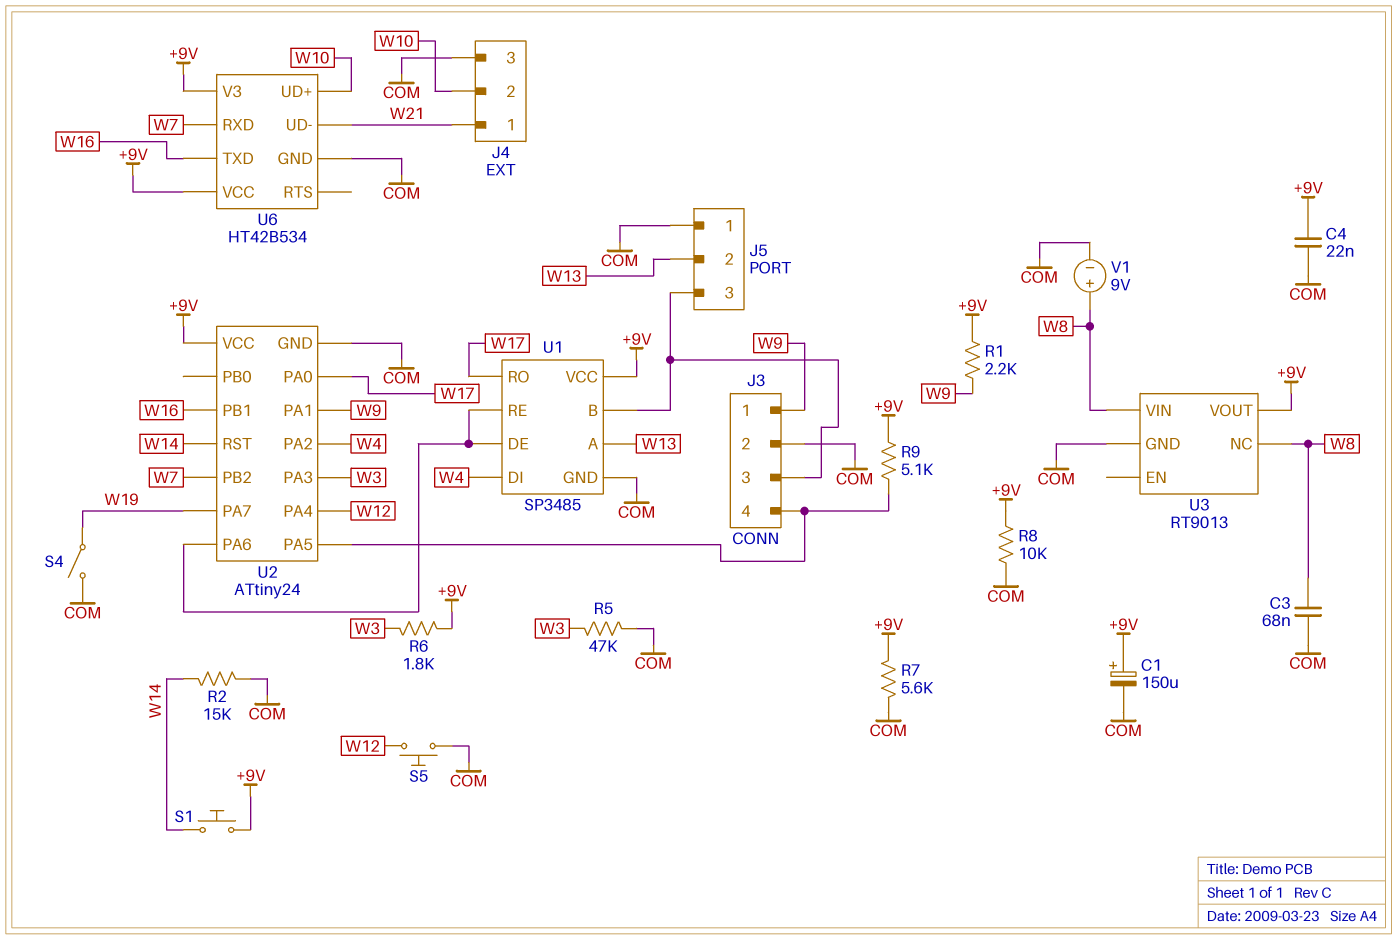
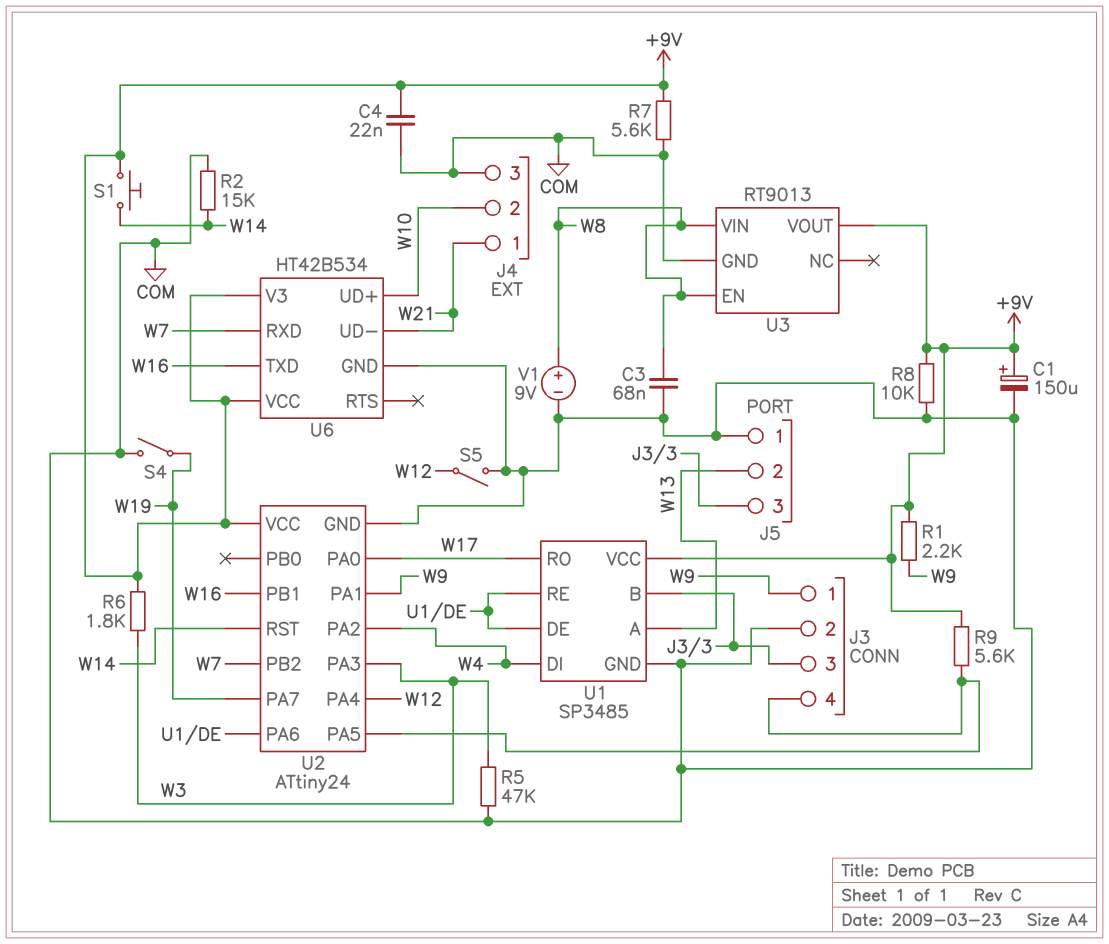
R9: 5.1k (+9V, J3/4) -> 5.6k (+9V, J3/4)
S5: button (COM, W12) -> switch (COM, W12)
U3 pin EN: none -> W8
U3 pin NC: W8 -> none

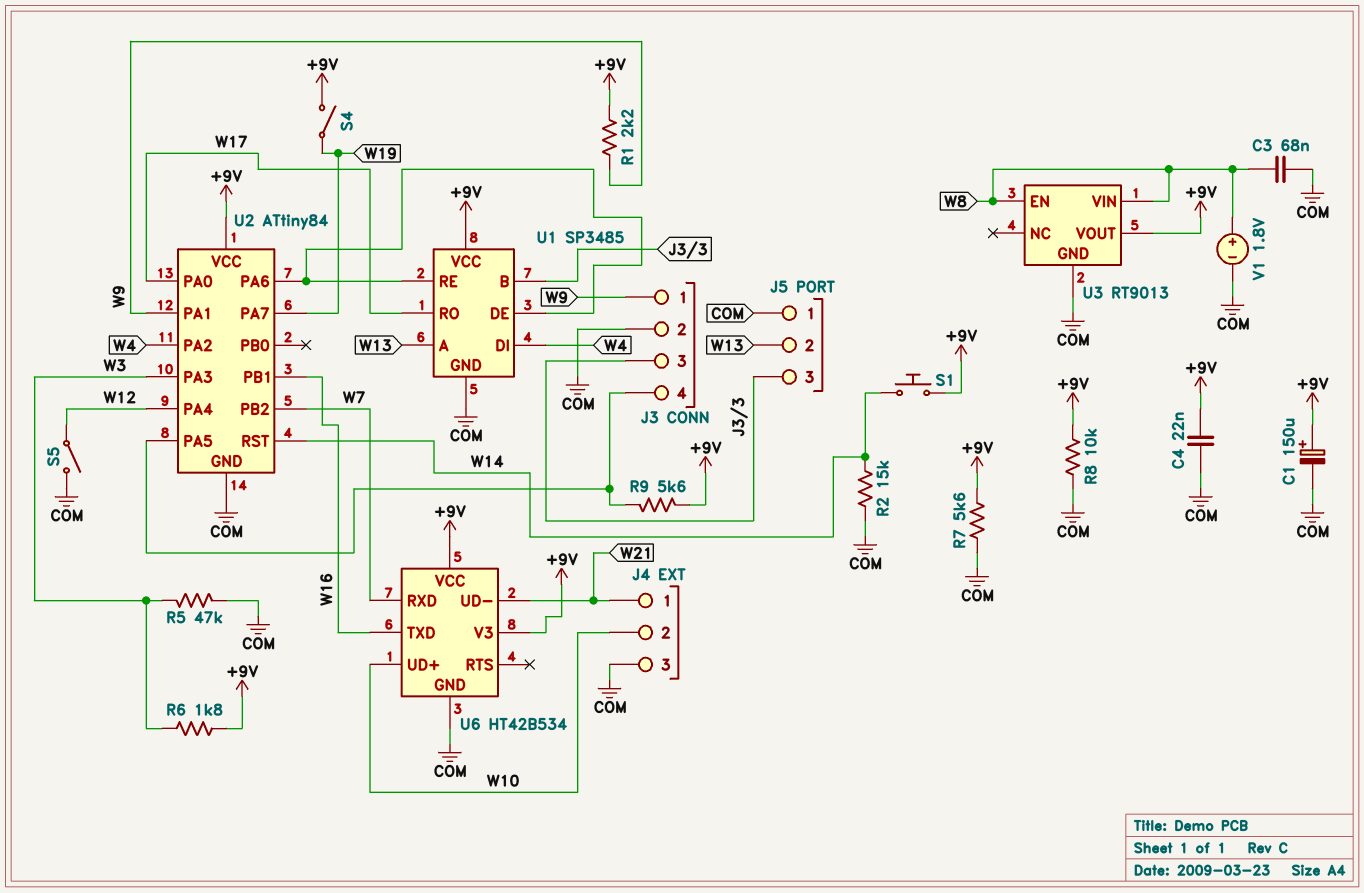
S4: switch (COM, W19) -> switch (+9V, W19)
U2: ATtiny24 -> ATtiny84
V1: 9V (plus W8, minus COM) -> 1.8V (plus W8, minus COM)

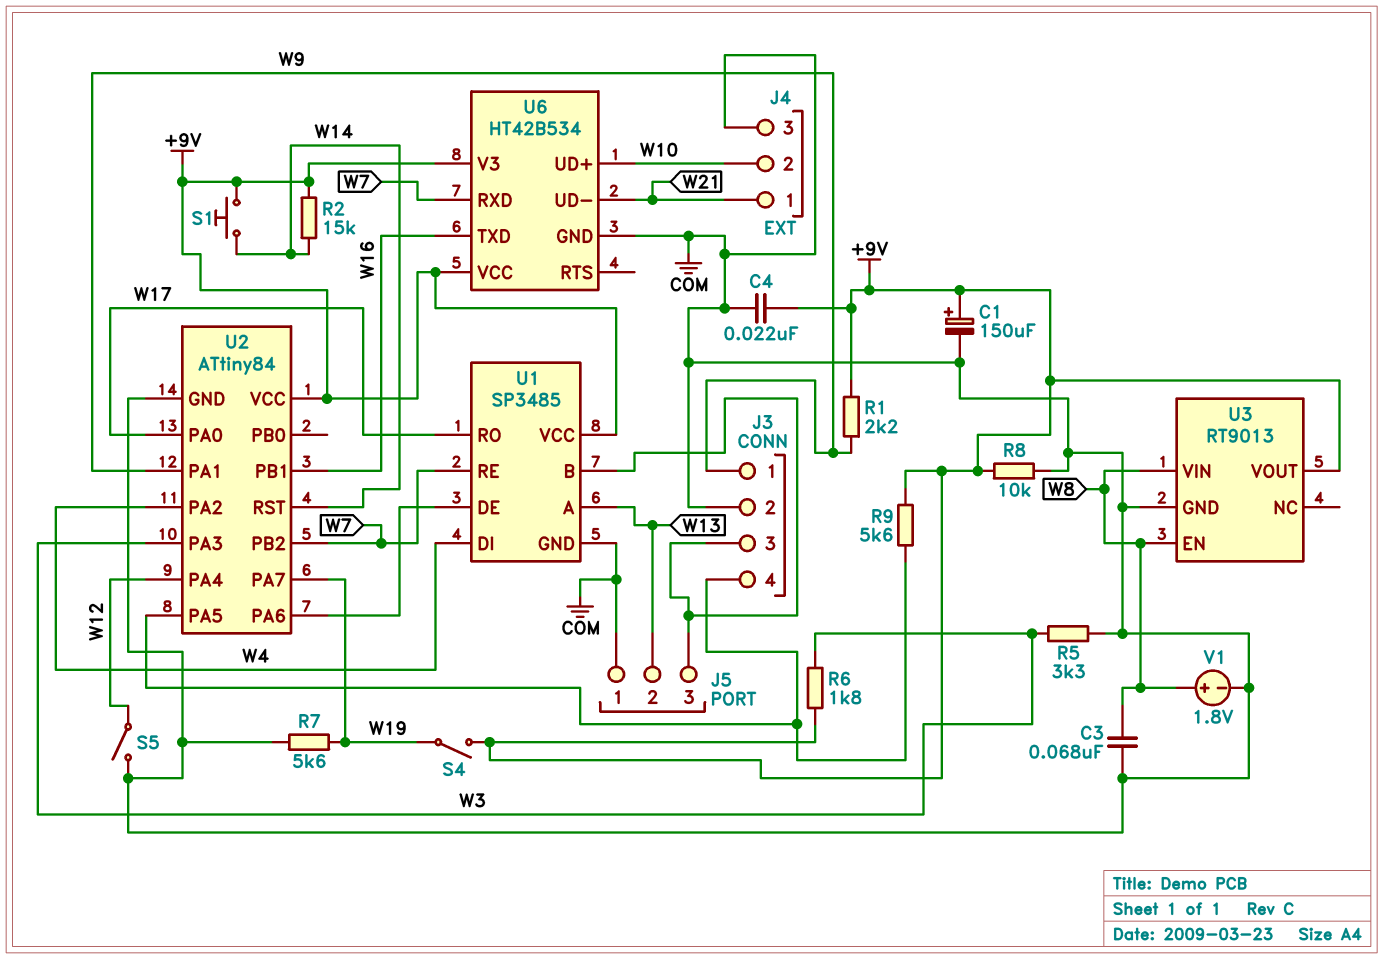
R2: 15k (COM, W14) -> 15k (+9V, W14)
R5: 47k (COM, W3) -> 3.3k (COM, W3)
R7: 5.6k (+9V, COM) -> 5.6k (COM, W19)
U1 pin RE: U1/DE -> W7

